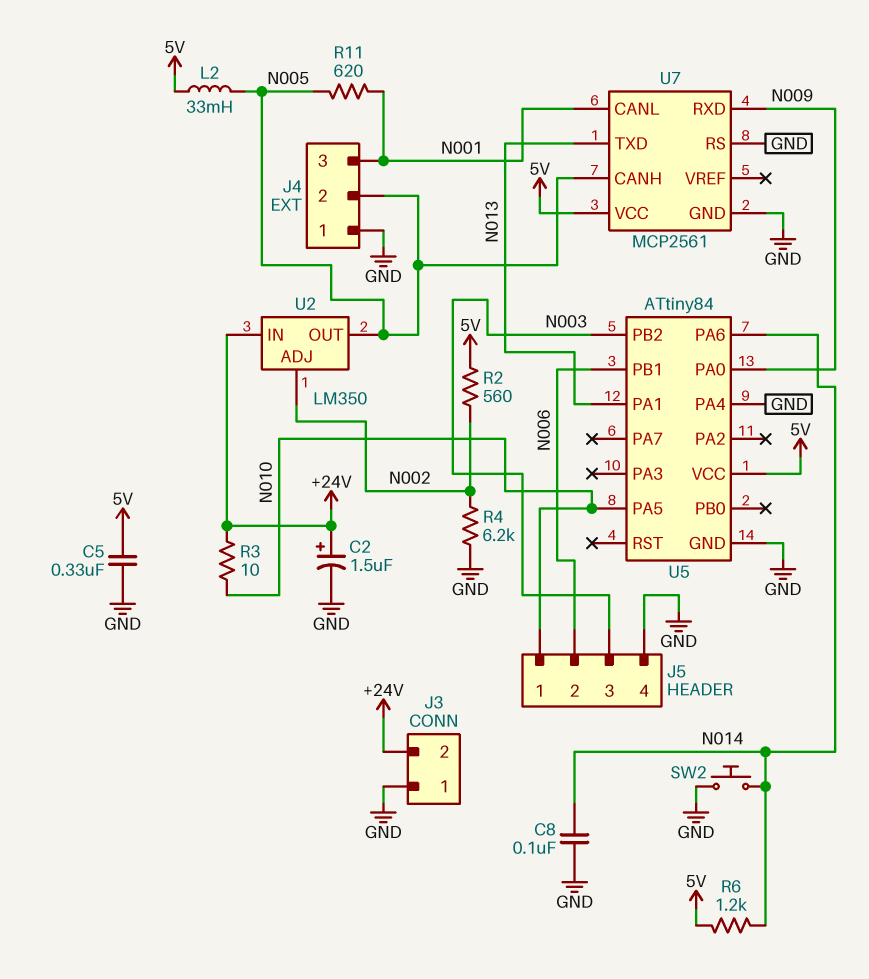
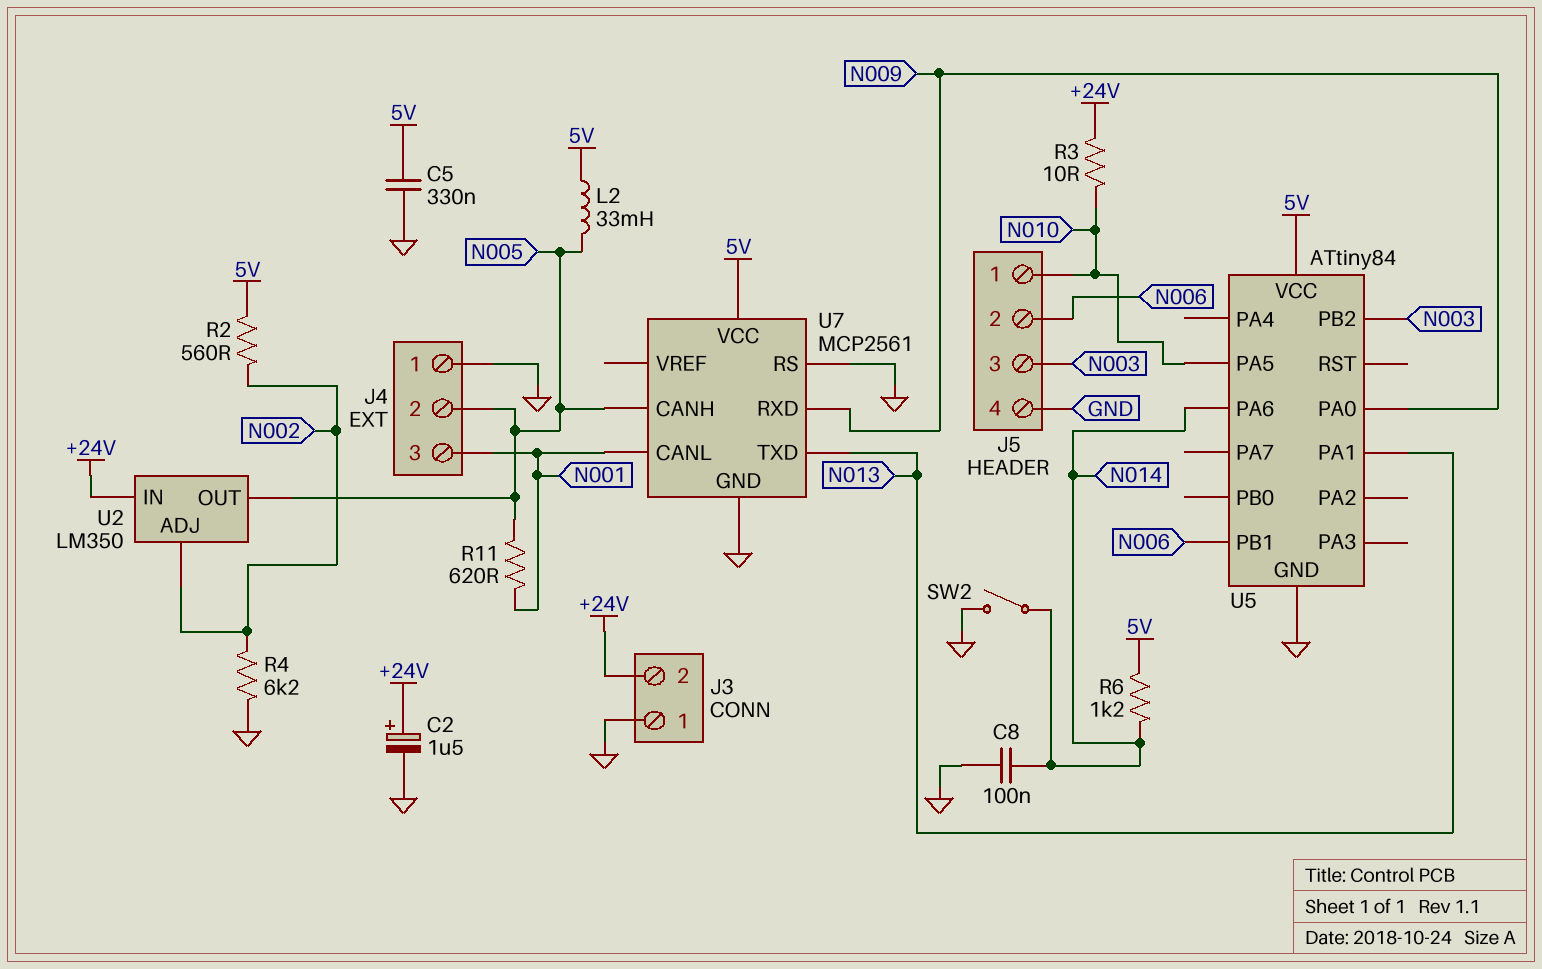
SW2: button (GND, N014) -> switch (GND, N014)
U5 pin PA4: GND -> none

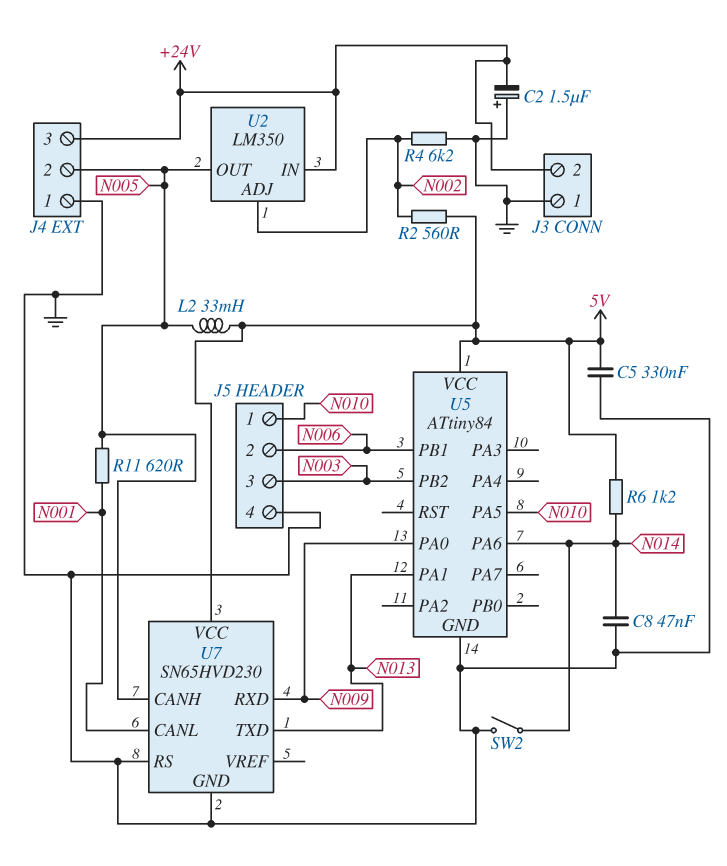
C2: 1.5uF (plus +24V, minus GND) -> 1.5uF (plus GND, minus +24V)
C8: 100nF (GND, N014) -> 47nF (GND, N014)
J4 pin 3: N001 -> +24V
R3: 10 (+24V, N010) -> none
U7: MCP2561 -> SN65HVD230

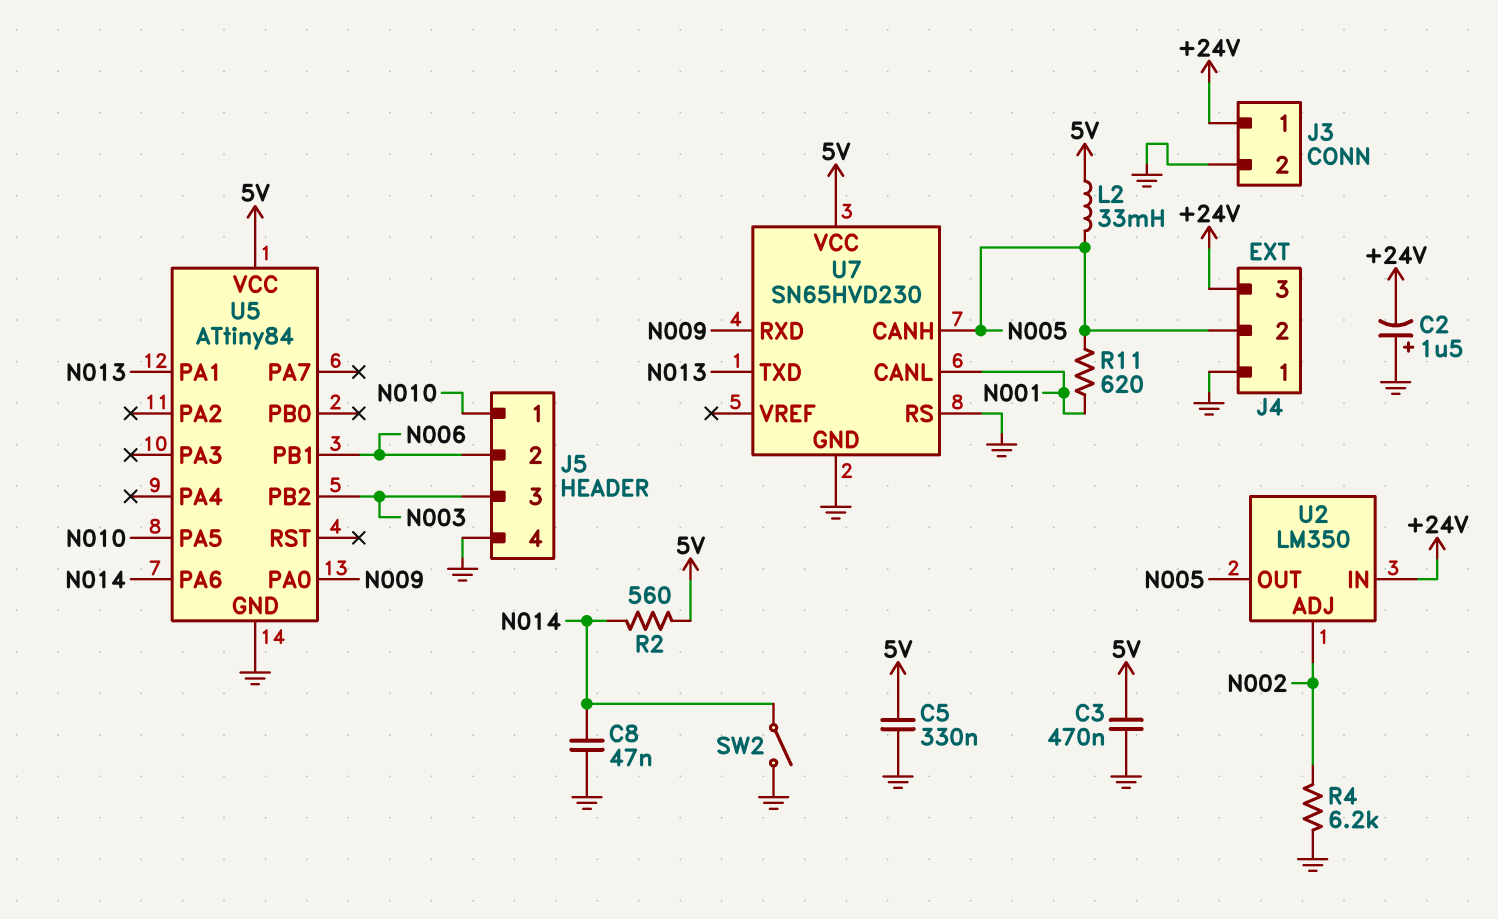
C3: none -> 470nF (5V, GND)
J3 pin 1: GND -> +24V
J3 pin 2: +24V -> GND
R2: 560 (5V, N002) -> 560 (5V, N014)
R6: 1.2k (5V, N014) -> none

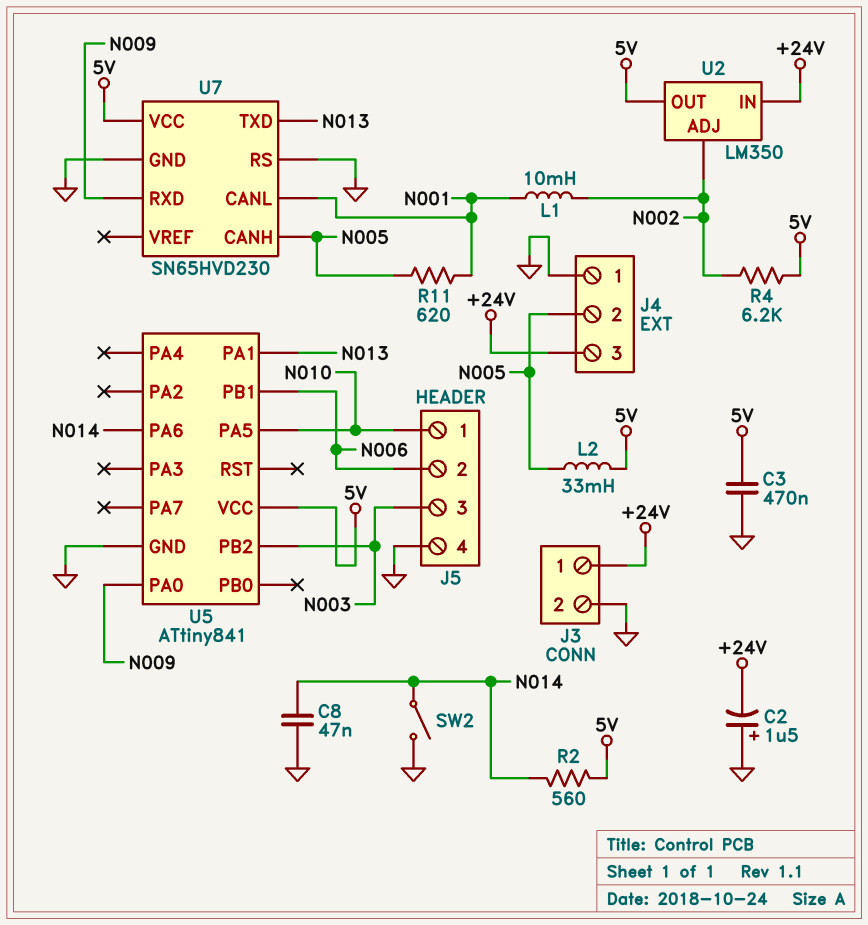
C5: 330nF (5V, GND) -> none
L1: none -> 10mH (N001, N002)
R4: 6.2k (GND, N002) -> 6.2k (5V, N002)
U2 pin OUT: N005 -> 5V
U5: ATtiny84 -> ATtiny841

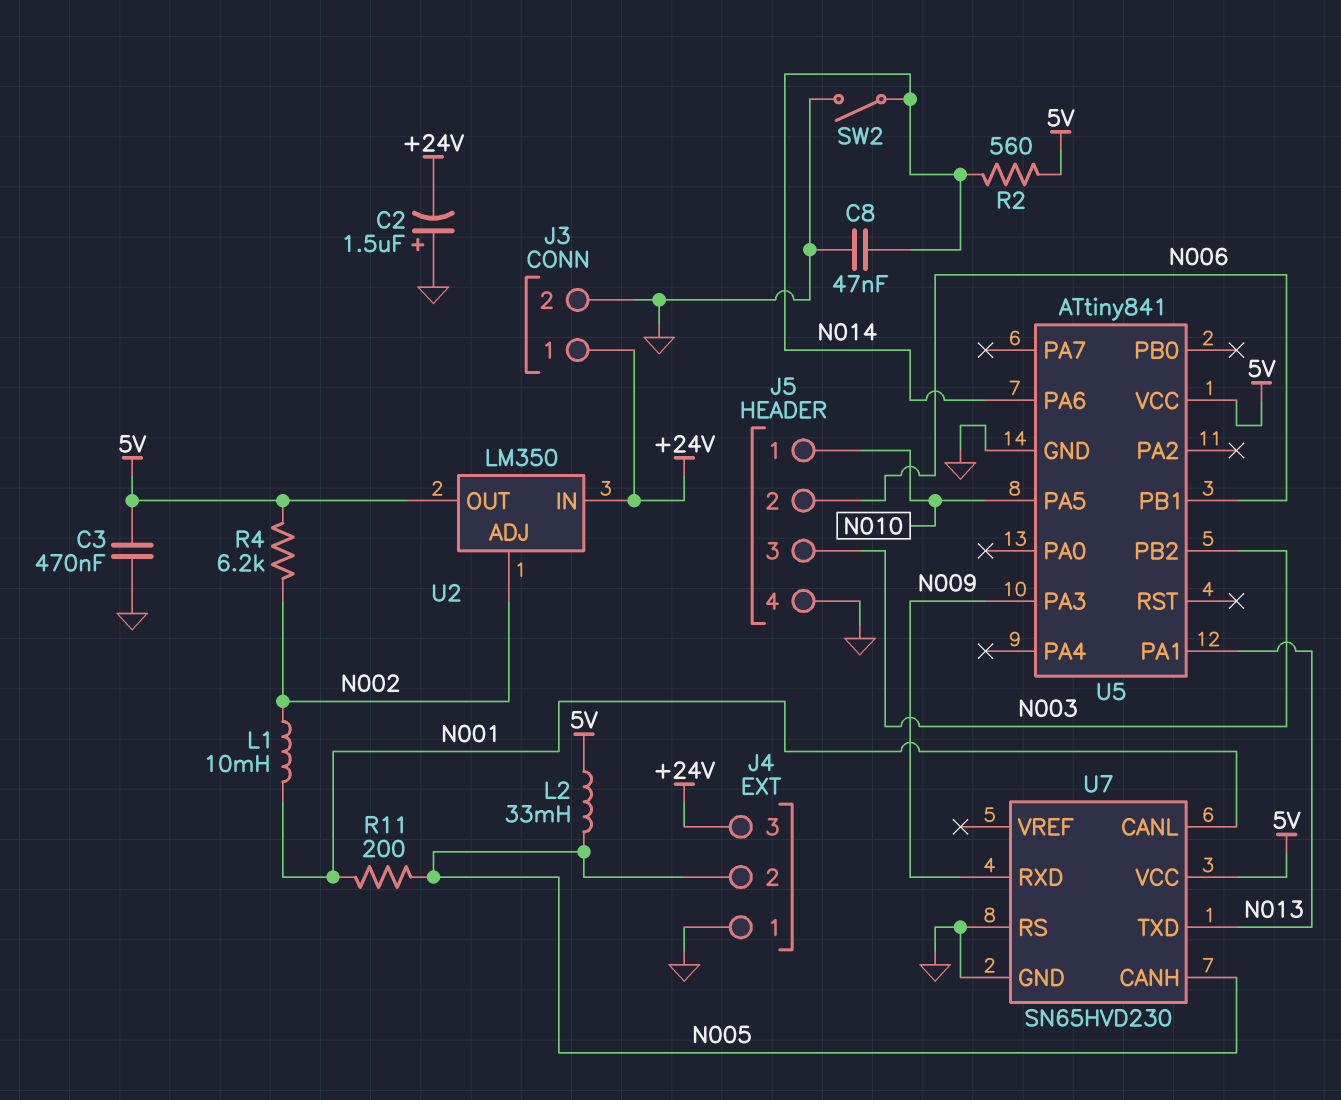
R11: 620 (N001, N005) -> 200 (N001, N005)
U5 pin PA0: N009 -> none
U5 pin PA3: none -> N009

